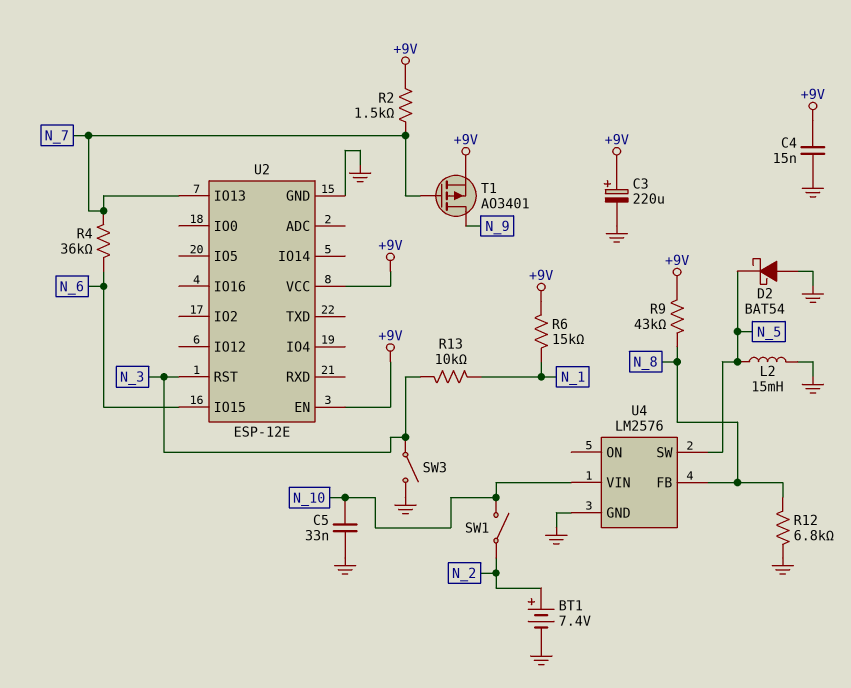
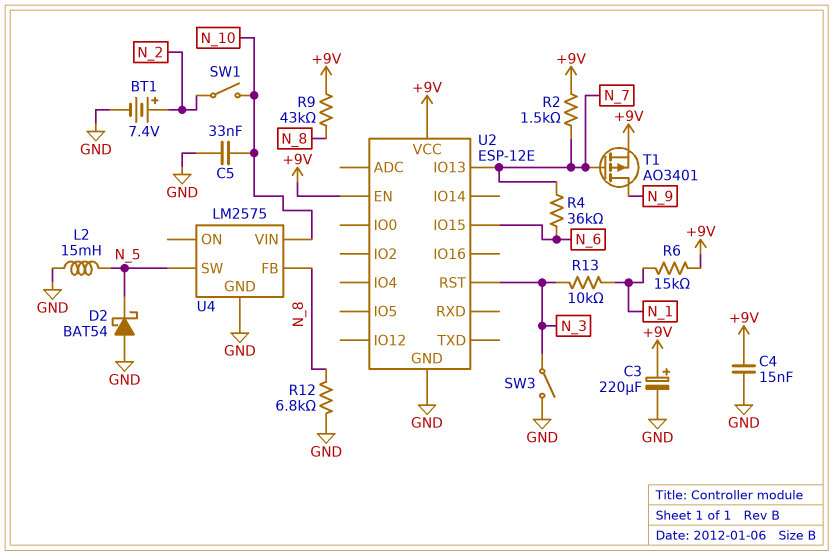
U4: LM2576 -> LM2575

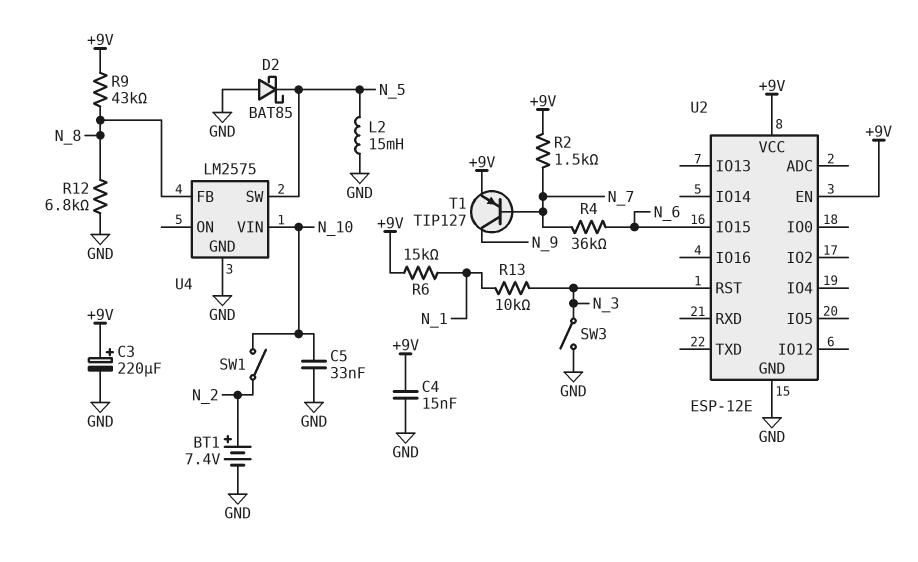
D2: schottky BAT54 (A GND, K N_5) -> schottky BAT85 (A GND, K N_5)
T1: PMOS AO3401 (G N_7, D N_9, S +9V) -> PNP TIP127 (B N_7, C N_9, E +9V)
U2 pin IO13: N_7 -> none

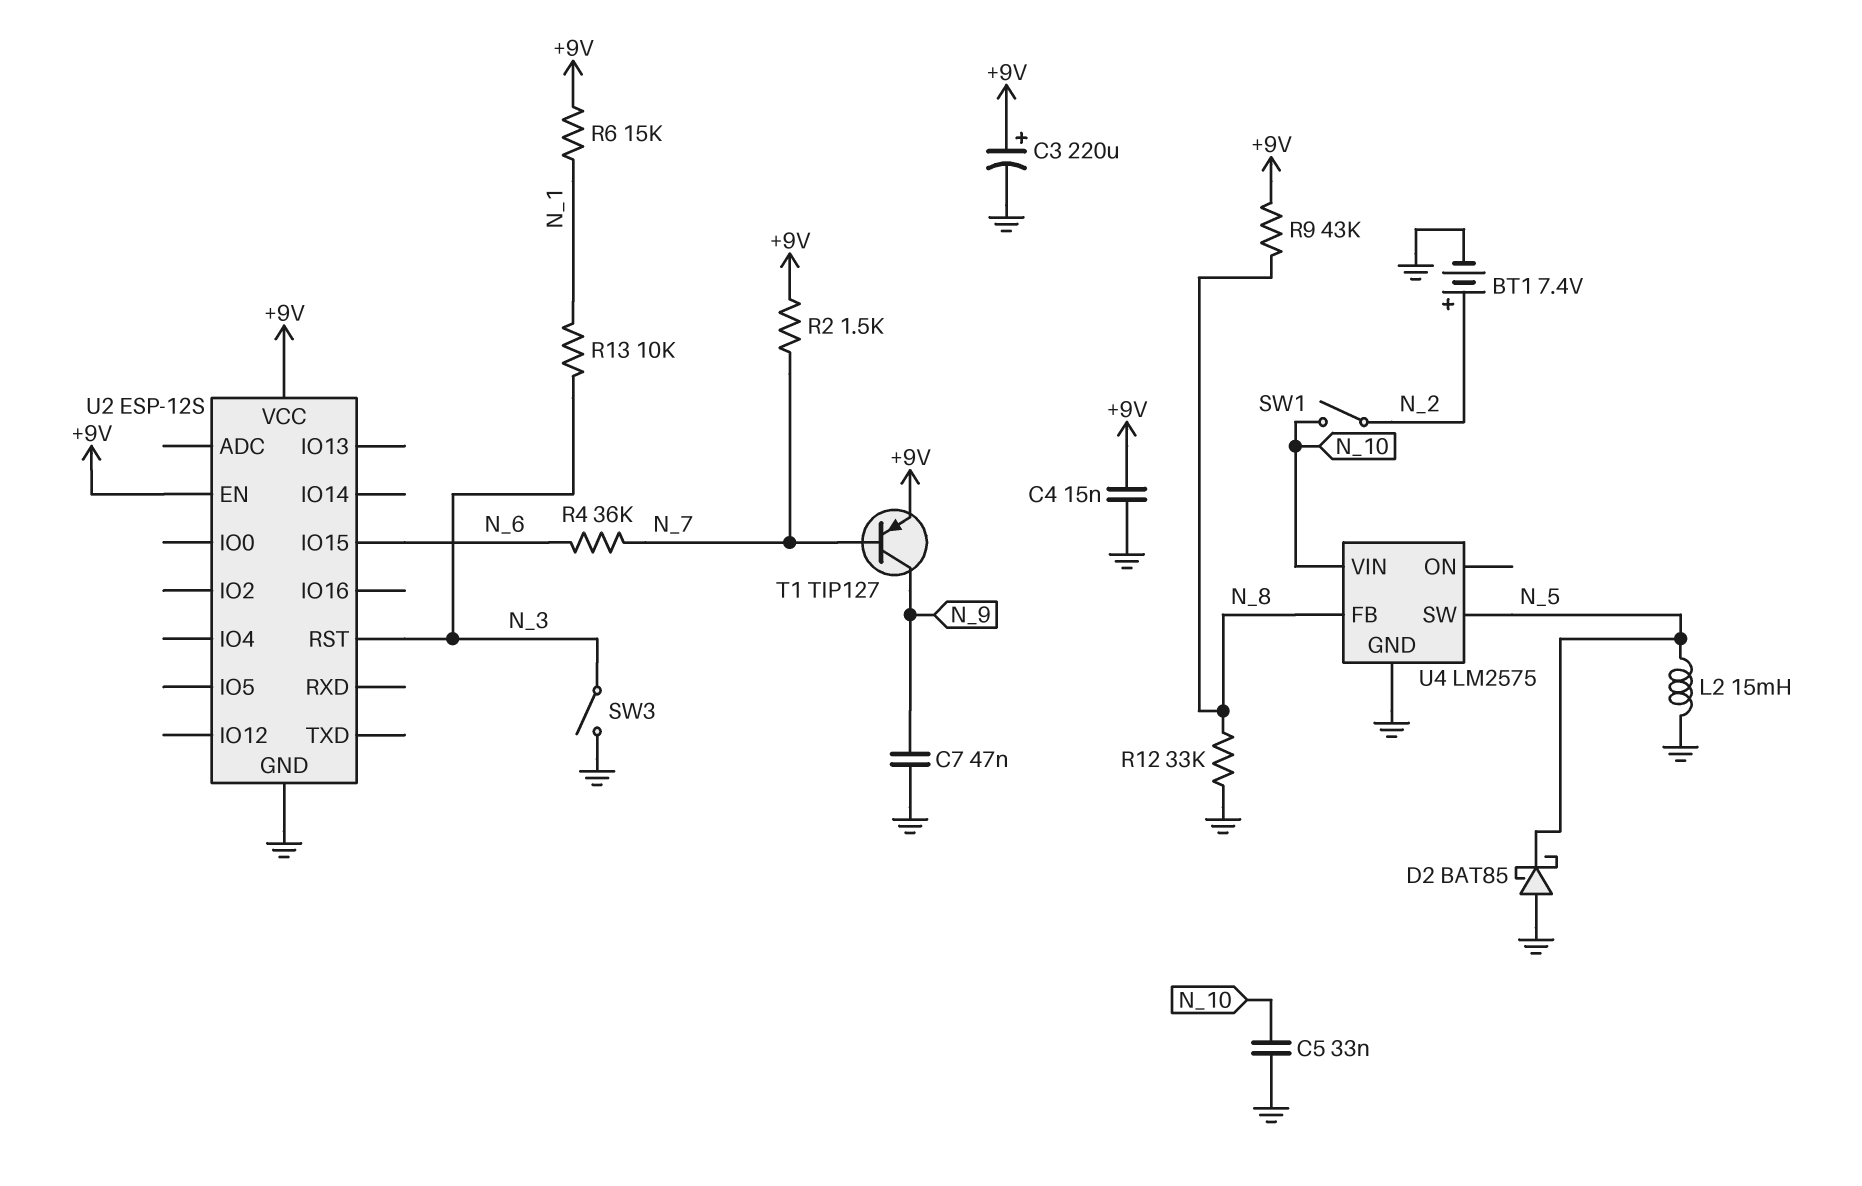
C7: none -> 47nF (GND, N_9)
R12: 6.8k (GND, N_8) -> 33k (GND, N_8)
U2: ESP-12E -> ESP-12S

